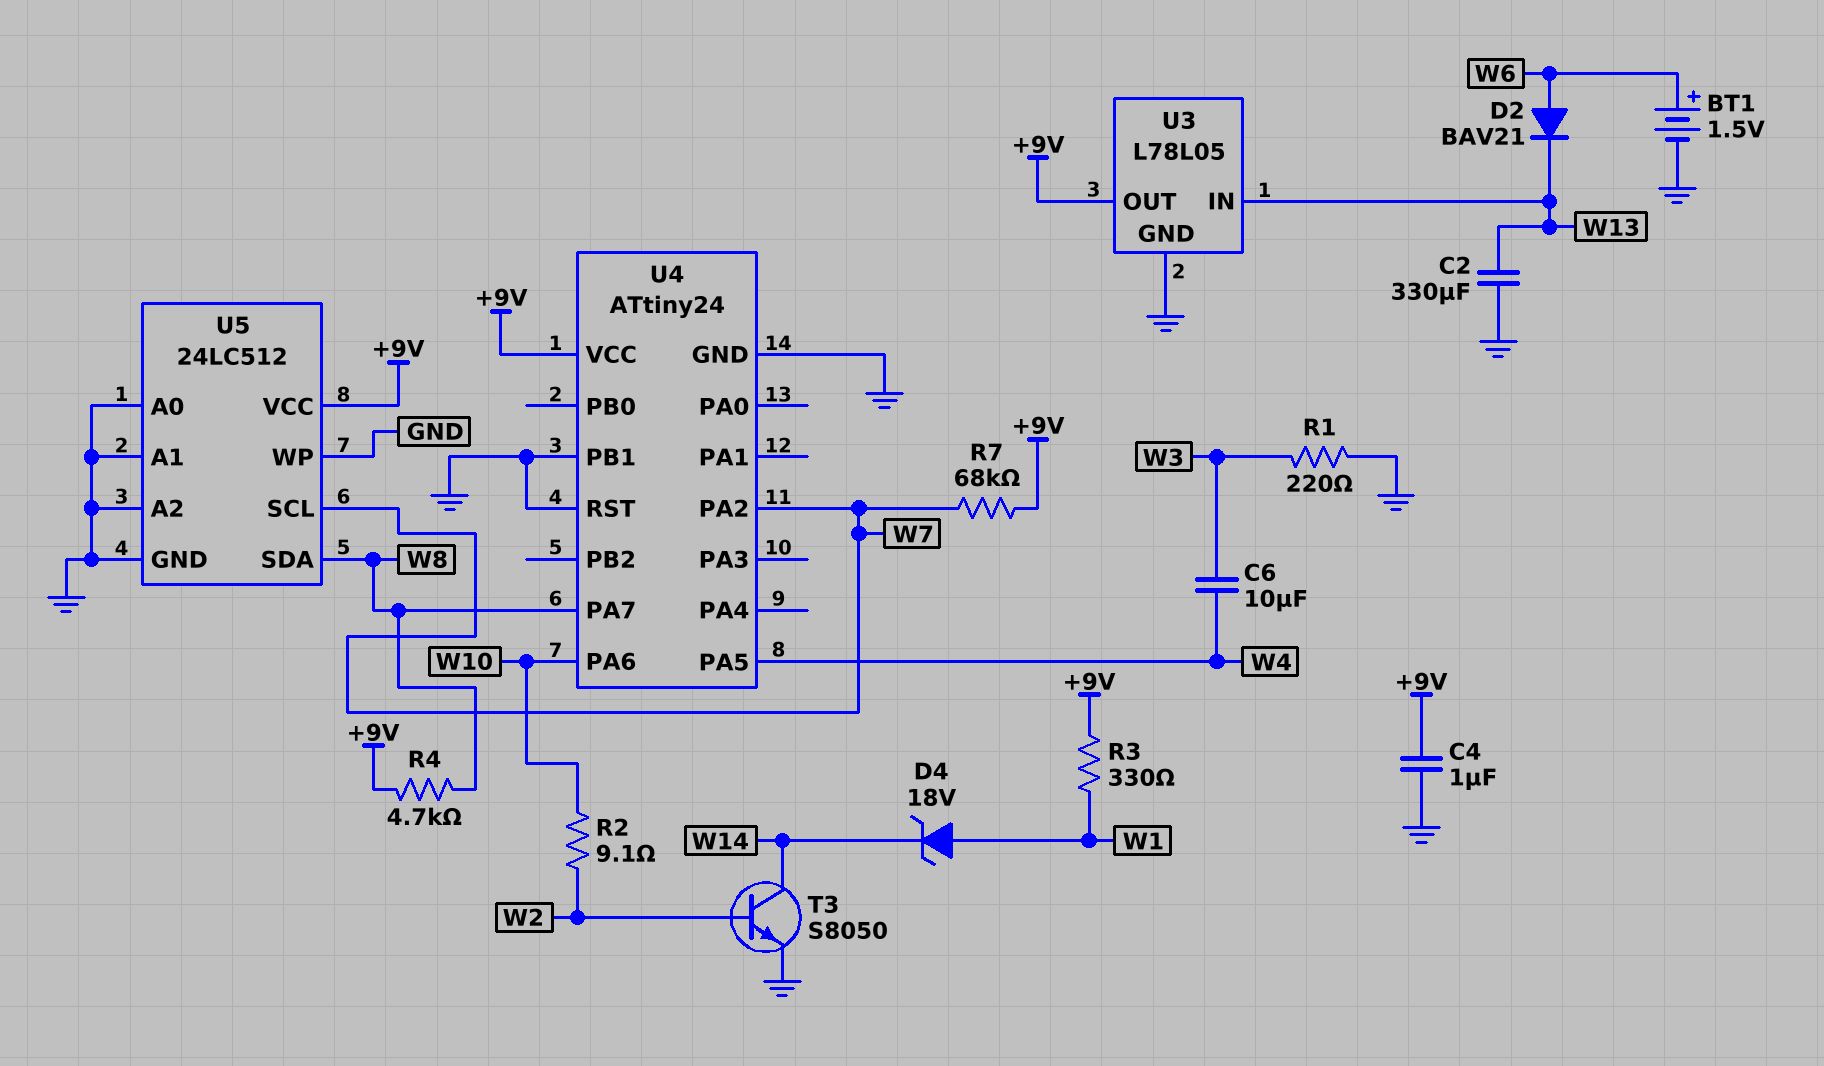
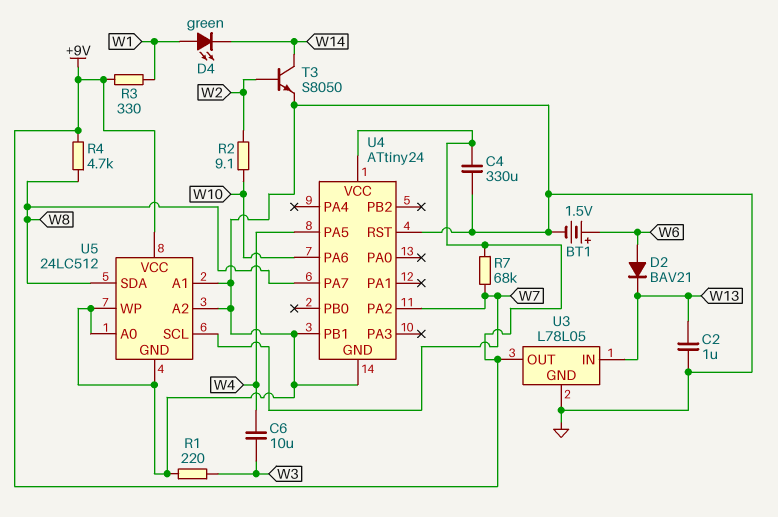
C2: 330uF (GND, W13) -> 1uF (GND, W13)
C4: 1uF (+9V, GND) -> 330uF (+9V, GND)
D4: zener 18V (A W1, K W14) -> LED green (A W1, K W14)

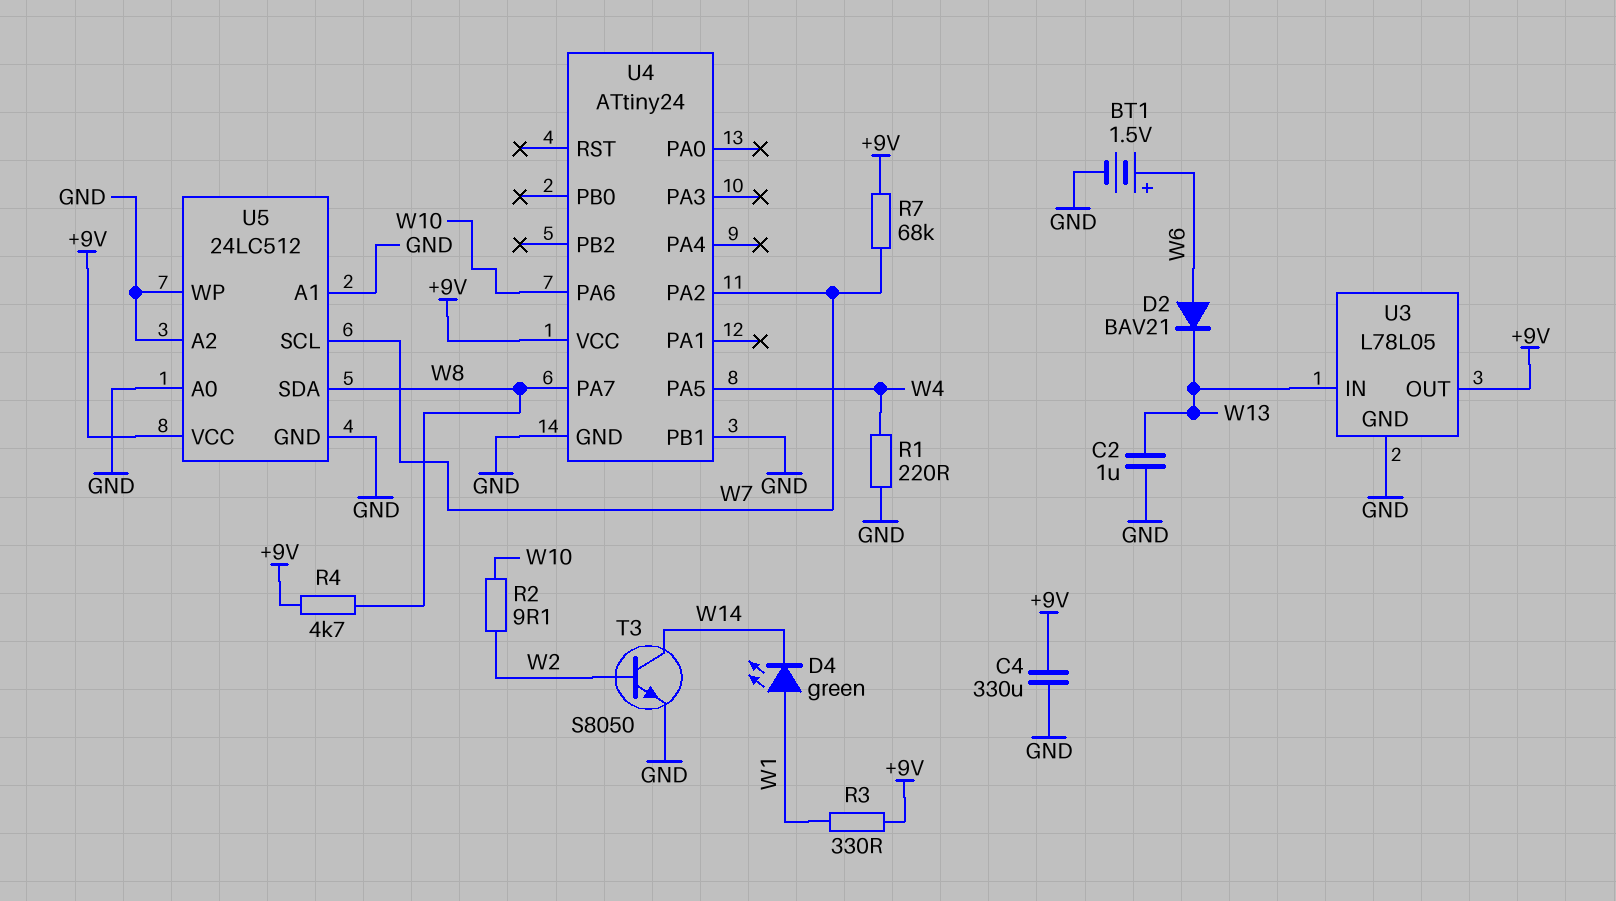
C6: 10uF (W3, W4) -> none
R1: 220 (GND, W3) -> 220 (GND, W4)
U4 pin RST: GND -> none

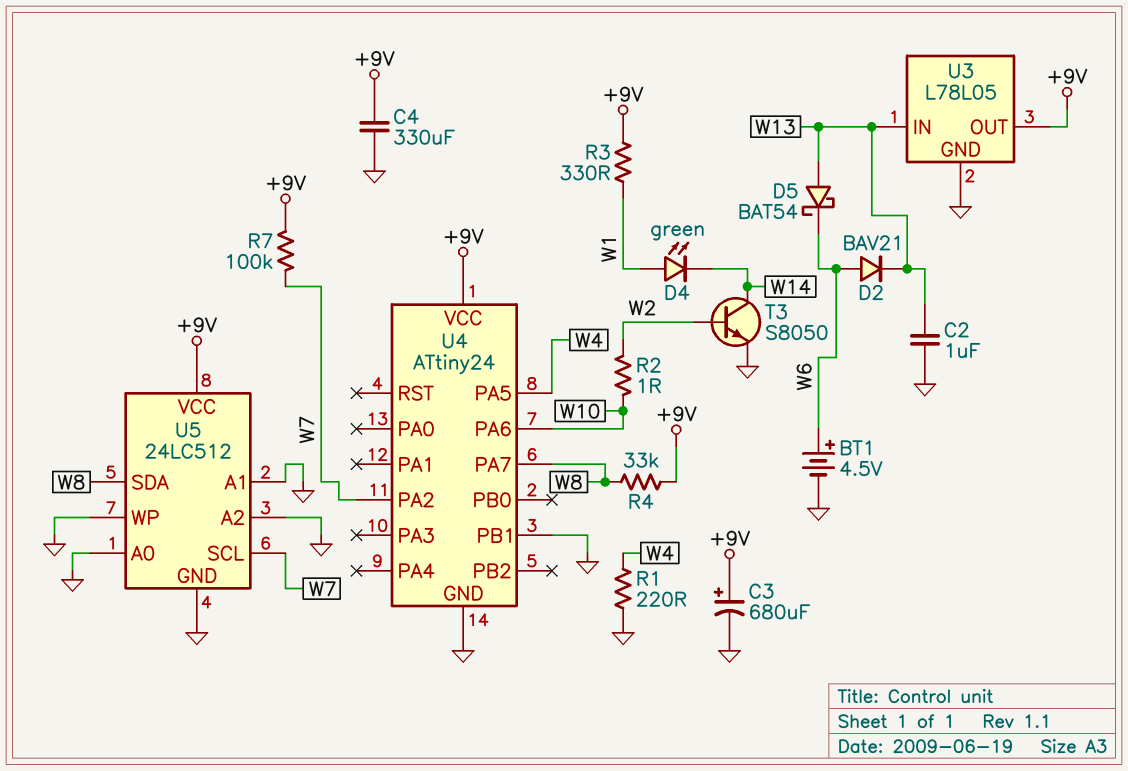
BT1: 1.5V (plus W6, minus GND) -> 4.5V (plus W6, minus GND)
C3: none -> 680uF (plus +9V, minus GND)
D5: none -> schottky BAT54 (A W13, K W6)
R2: 9.1 (W2, W10) -> 1 (W2, W10)
R4: 4.7k (+9V, W8) -> 33k (+9V, W8)
R7: 68k (+9V, W7) -> 100k (+9V, W7)

